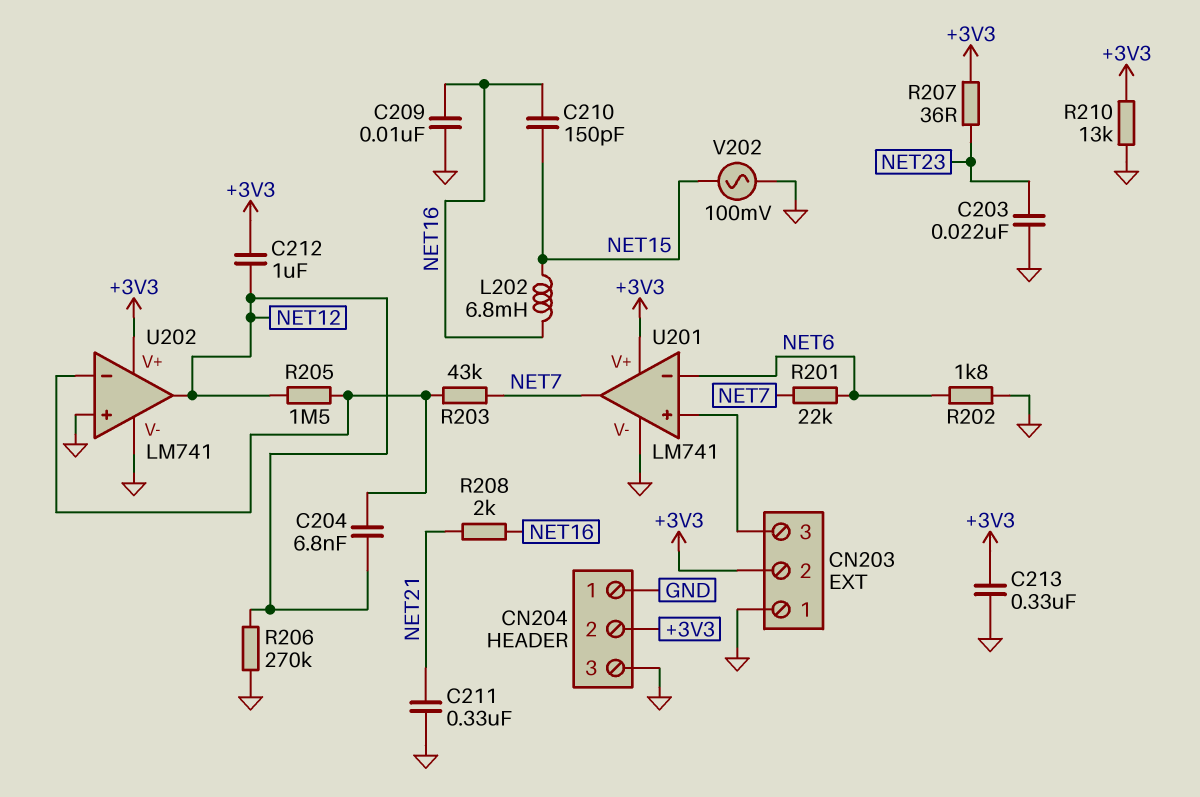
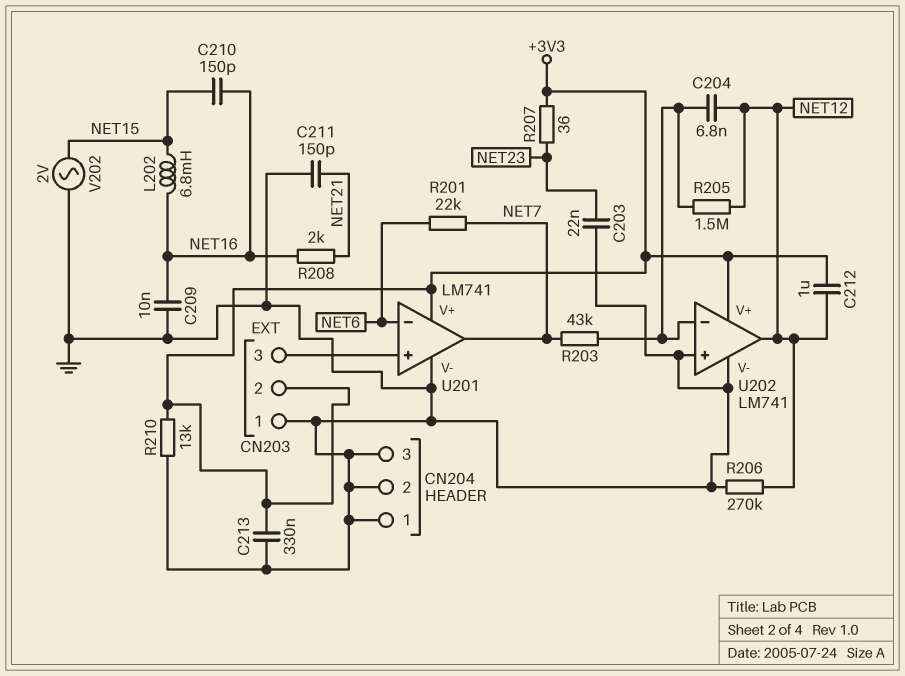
C211: 330nF (GND, NET21) -> 150pF (GND, NET21)
CN204 pin 2: +3V3 -> GND
R202: 1.8k (GND, NET6) -> none
V202: AC 100mV (GND, NET15) -> AC 2V (GND, NET15)

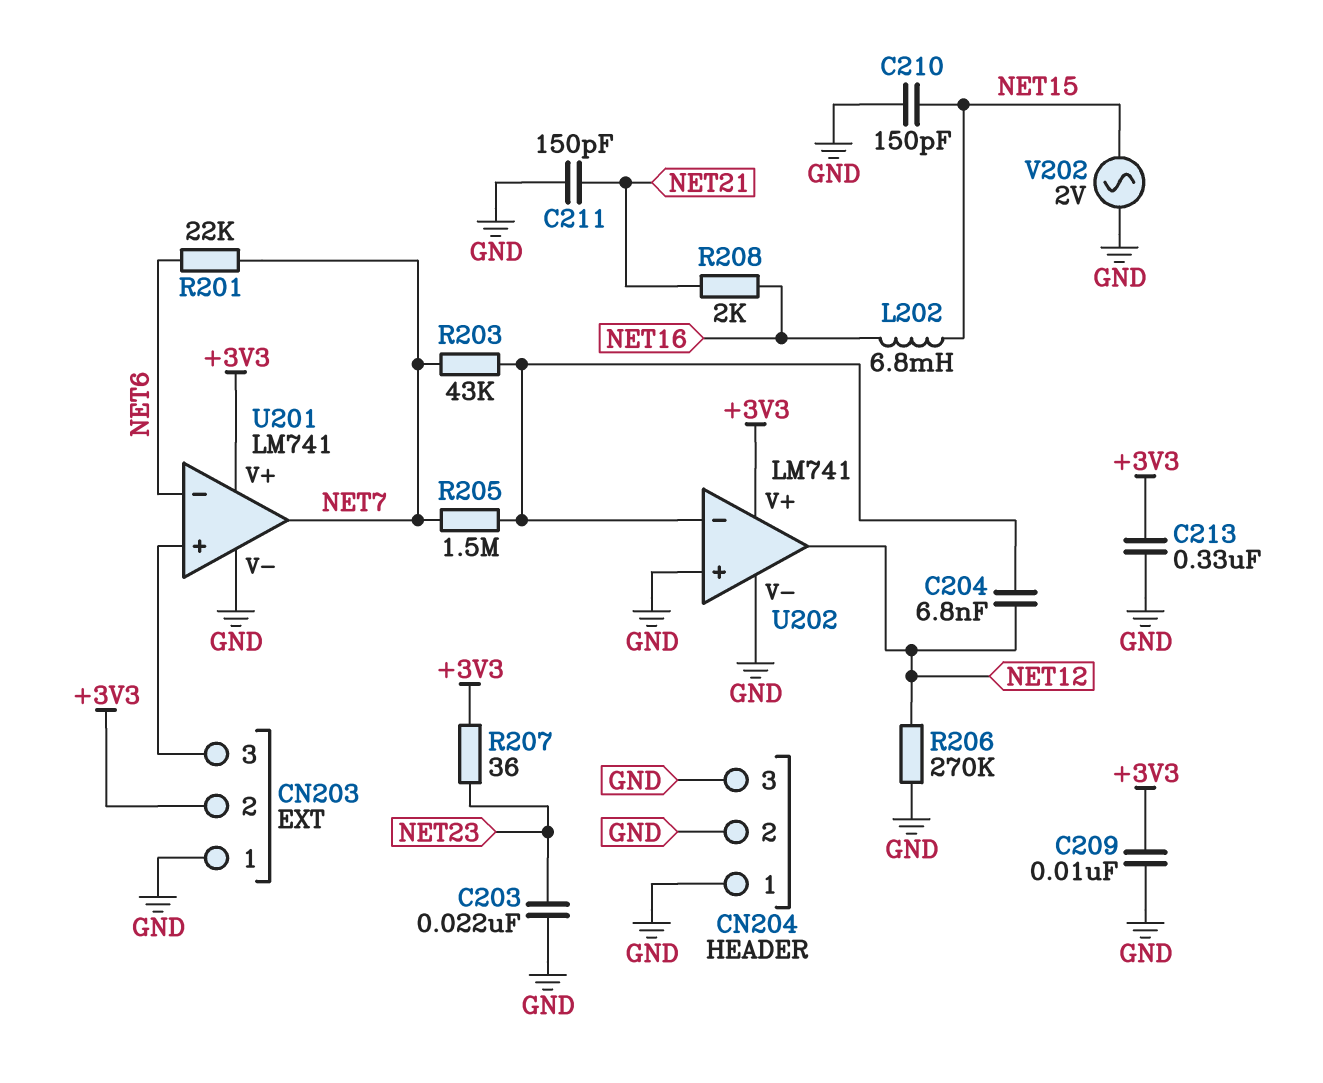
C209: 10nF (GND, NET16) -> 10nF (+3V3, GND)
C210: 150pF (NET15, NET16) -> 150pF (GND, NET15)
C212: 1uF (+3V3, NET12) -> none
R205: 1.5M (NET12, U202/in-) -> 1.5M (NET7, U202/in-)
R210: 13k (+3V3, GND) -> none

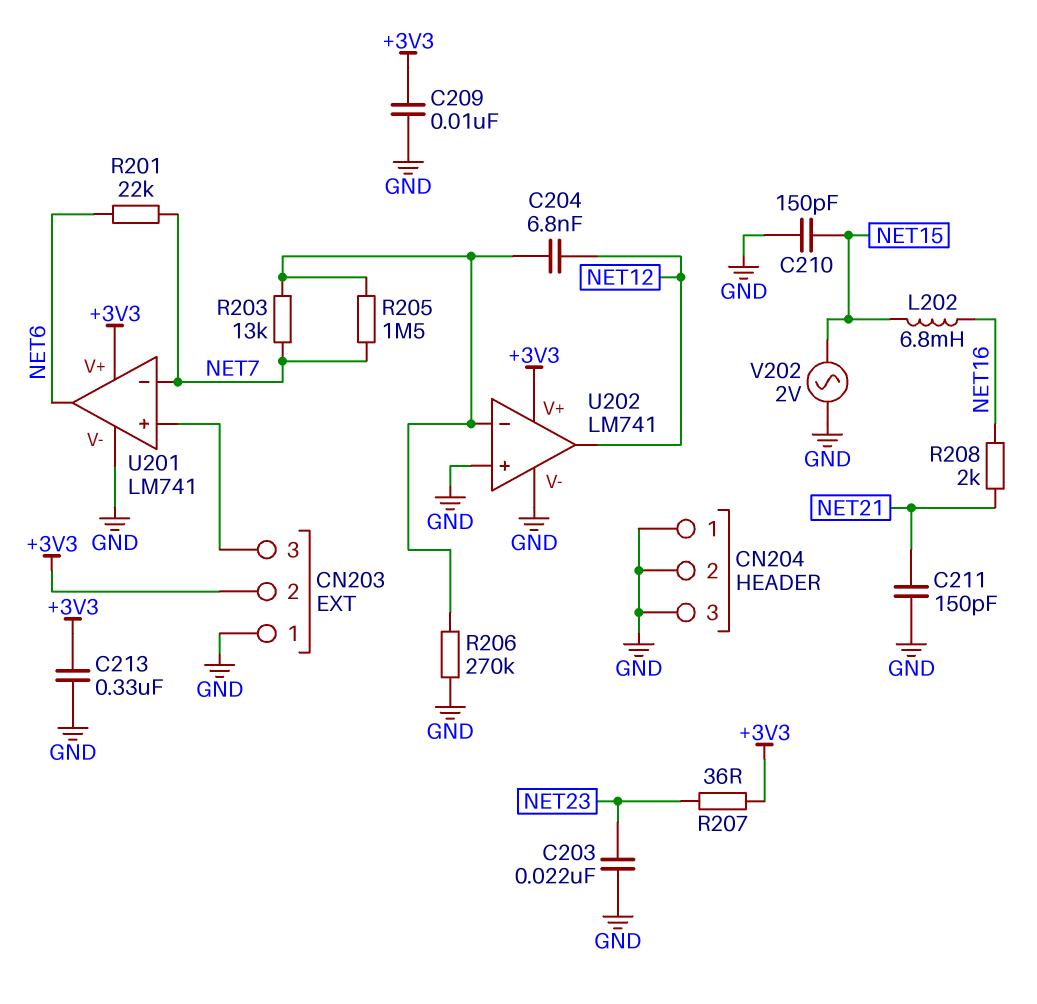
R203: 43k (NET7, U202/in-) -> 13k (NET7, U202/in-)
R206: 270k (GND, NET12) -> 270k (GND, U202/in-)
U201 pin in-: NET6 -> NET7
U201 pin out: NET7 -> NET6

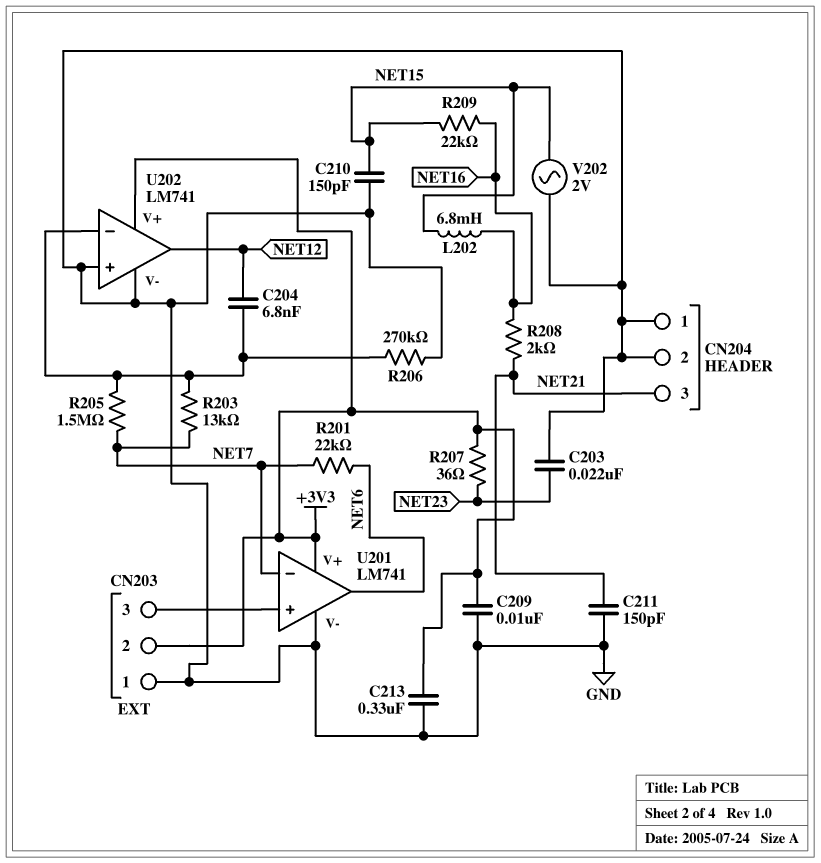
CN204 pin 3: GND -> NET21
R209: none -> 22k (NET15, NET16)

